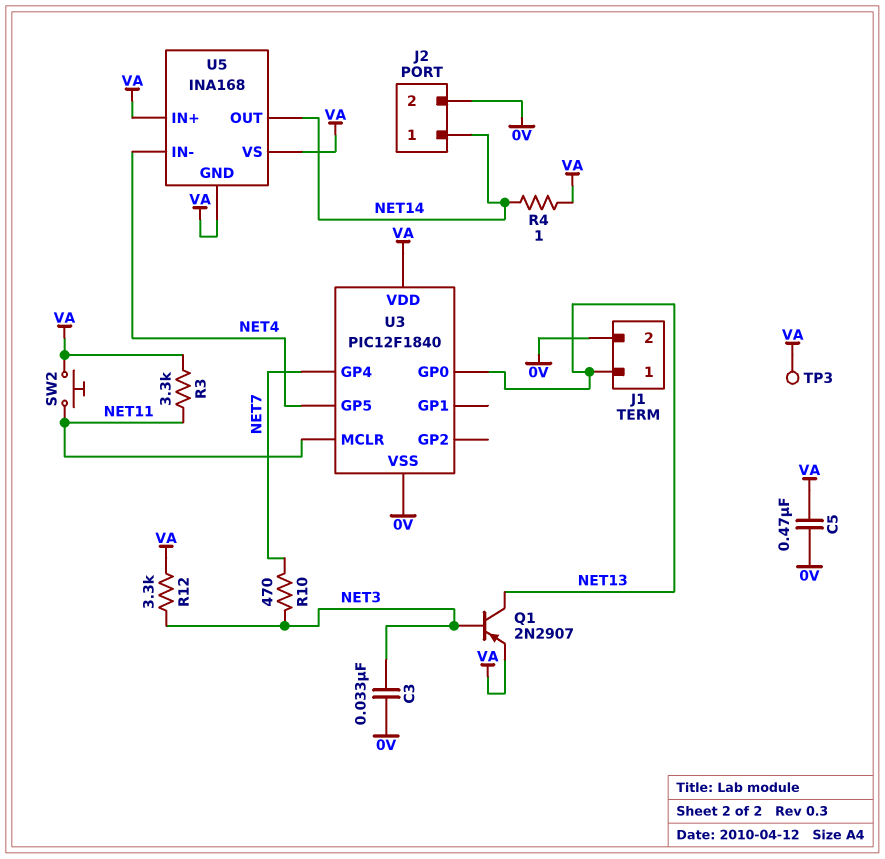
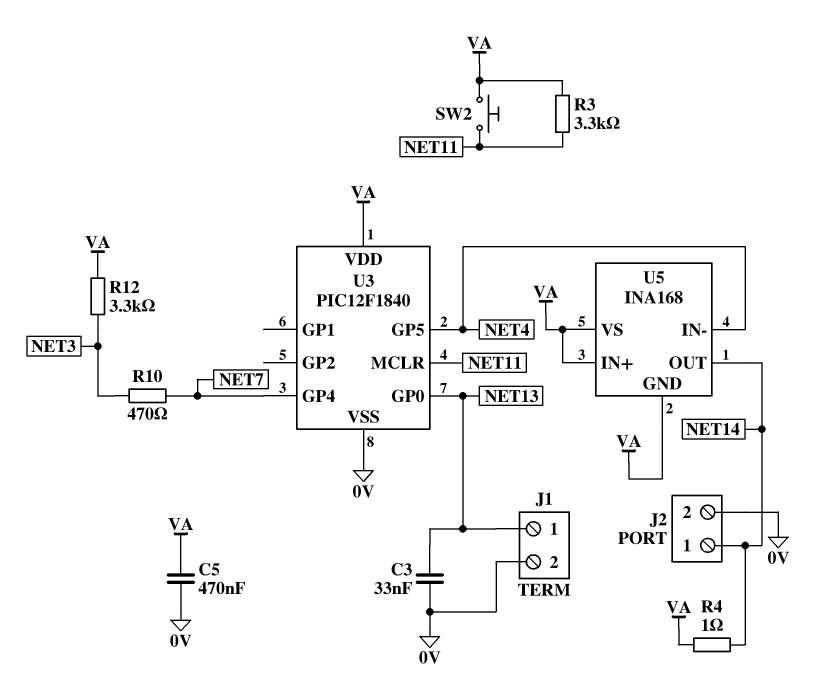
C3: 33nF (0V, NET3) -> 33nF (0V, NET13)
Q1: PNP 2N2907 (B NET3, C NET13, E VA) -> none
TP3: test point (VA) -> none

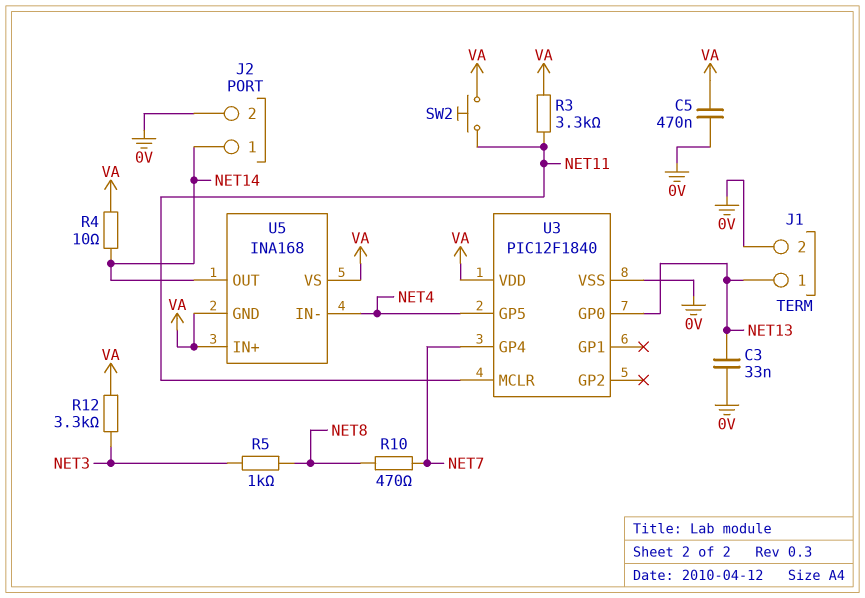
R4: 1 (NET14, VA) -> 10 (NET14, VA)
R5: none -> 1k (NET3, NET8)
R10: 470 (NET3, NET7) -> 470 (NET7, NET8)

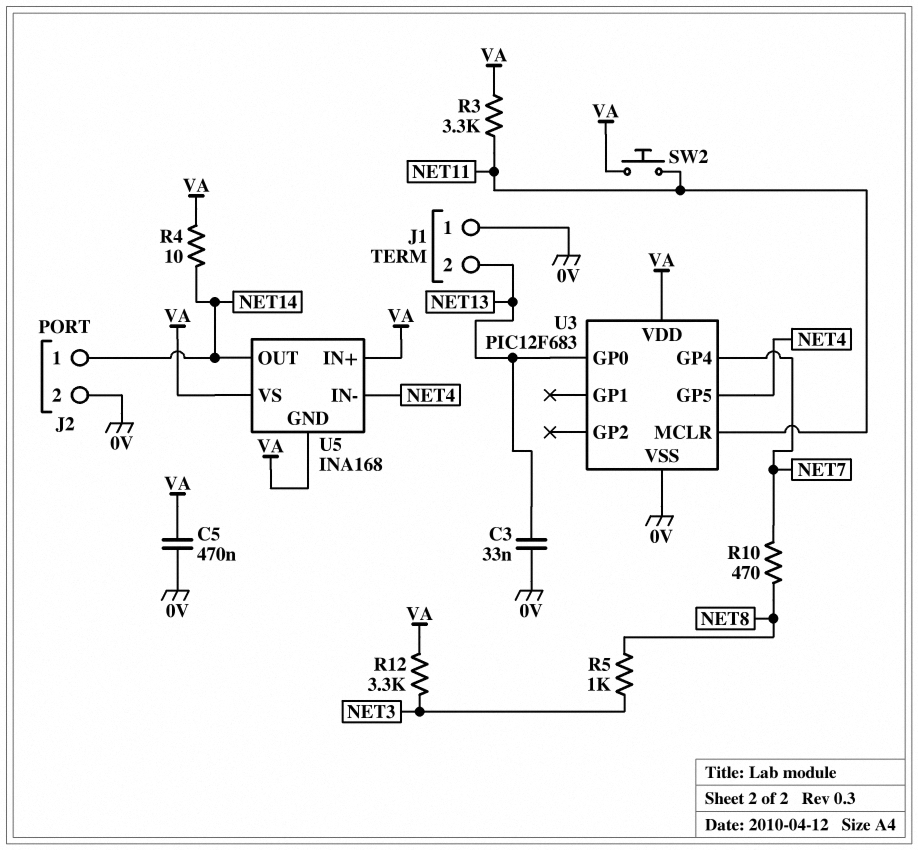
J1 pin 1: NET13 -> 0V
J1 pin 2: 0V -> NET13
U3: PIC12F1840 -> PIC12F683

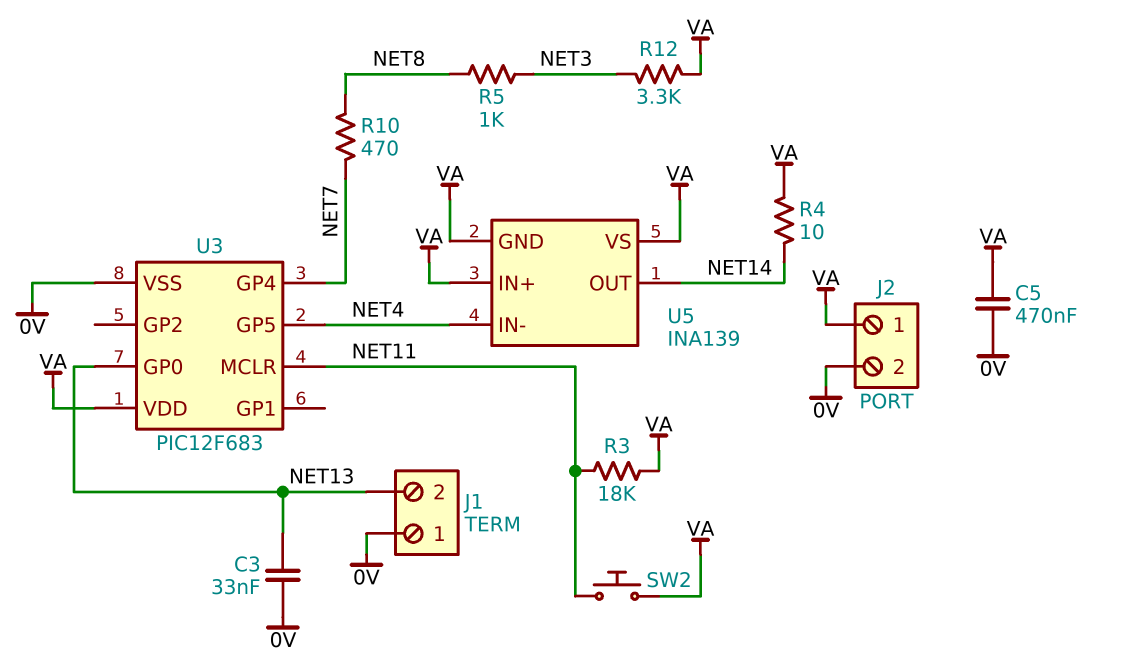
J2 pin 1: NET14 -> VA
R3: 3.3k (NET11, VA) -> 18k (NET11, VA)
U5: INA168 -> INA139

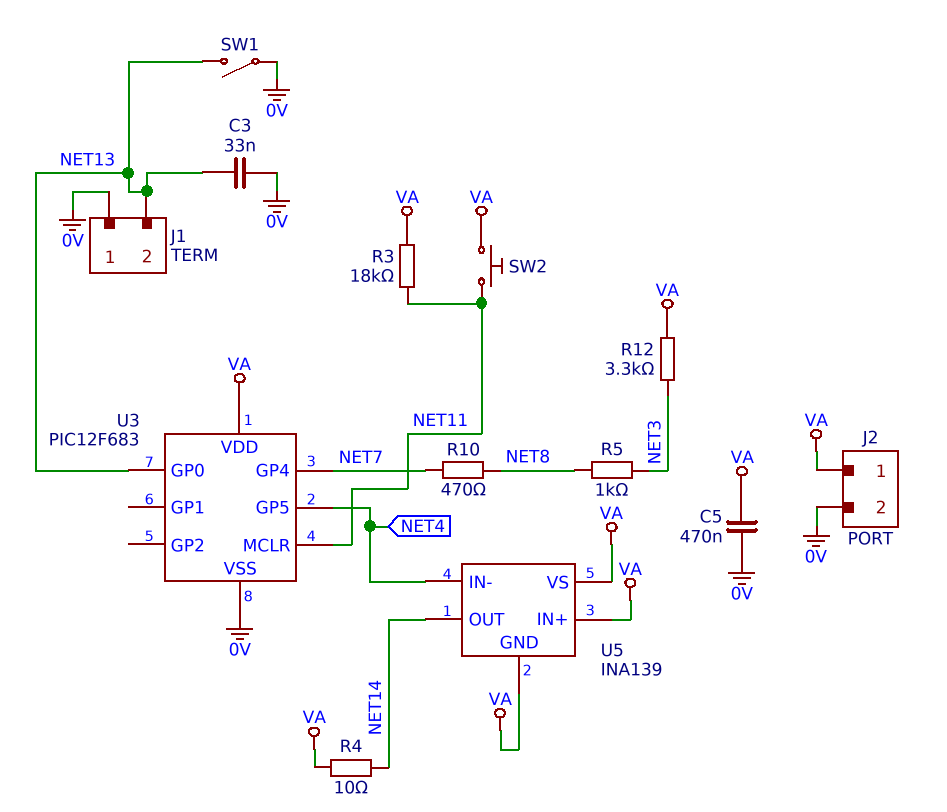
SW1: none -> switch (0V, NET13)

